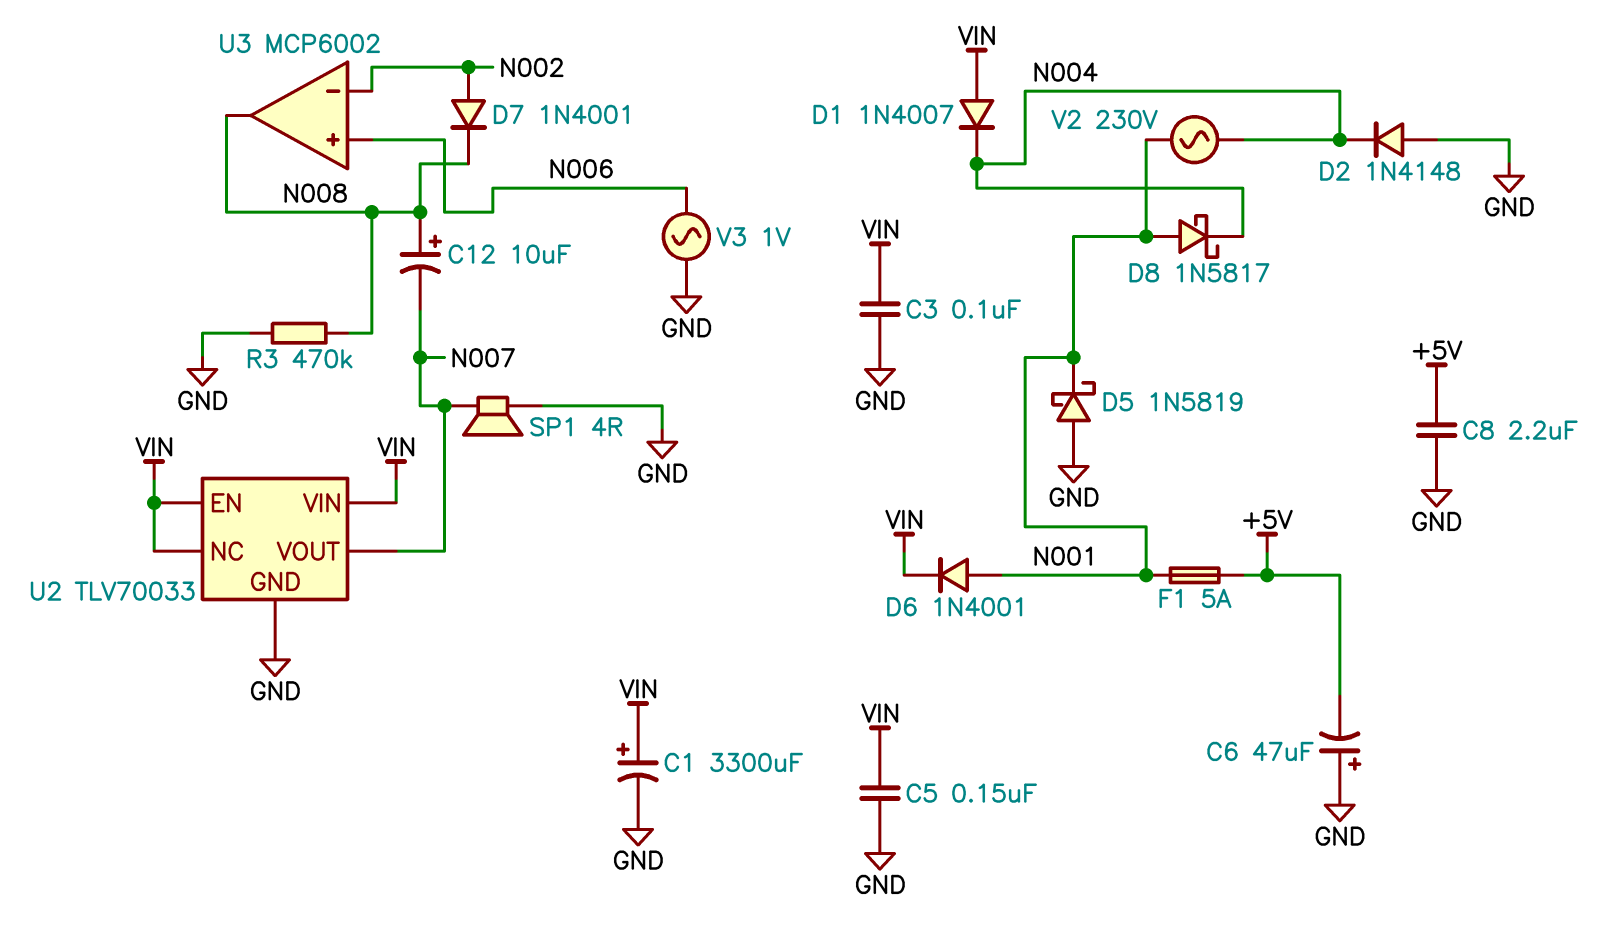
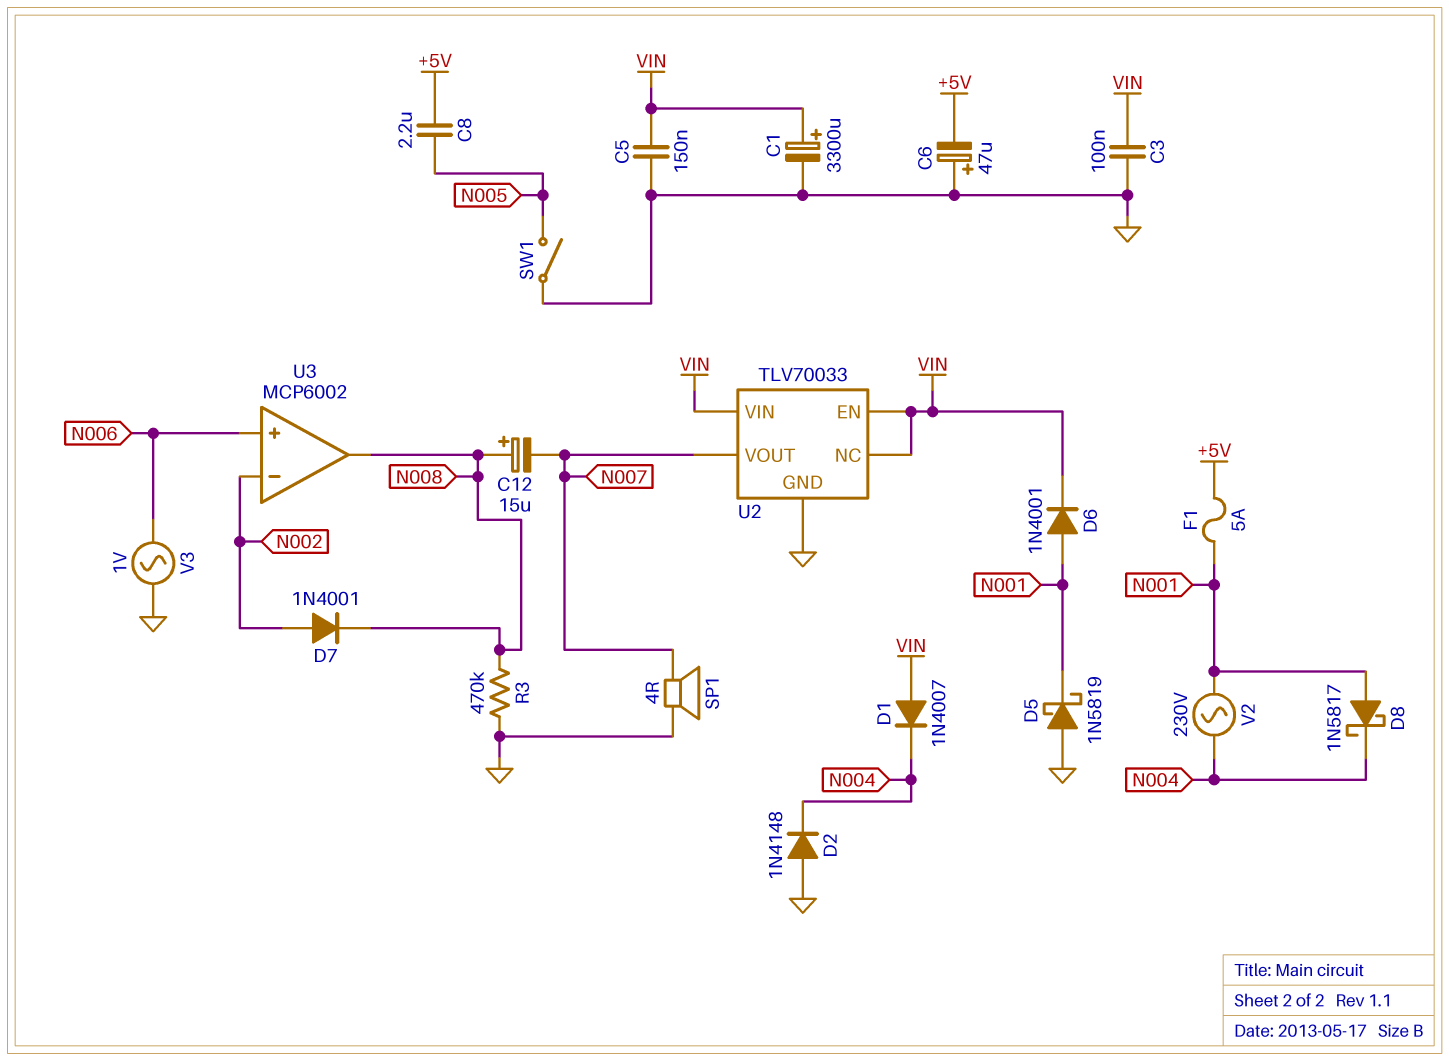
C8: 2.2uF (+5V, GND) -> 2.2uF (+5V, N005)
C12: 10uF (plus N008, minus N007) -> 15uF (plus N008, minus N007)
SW1: none -> switch (GND, N005)

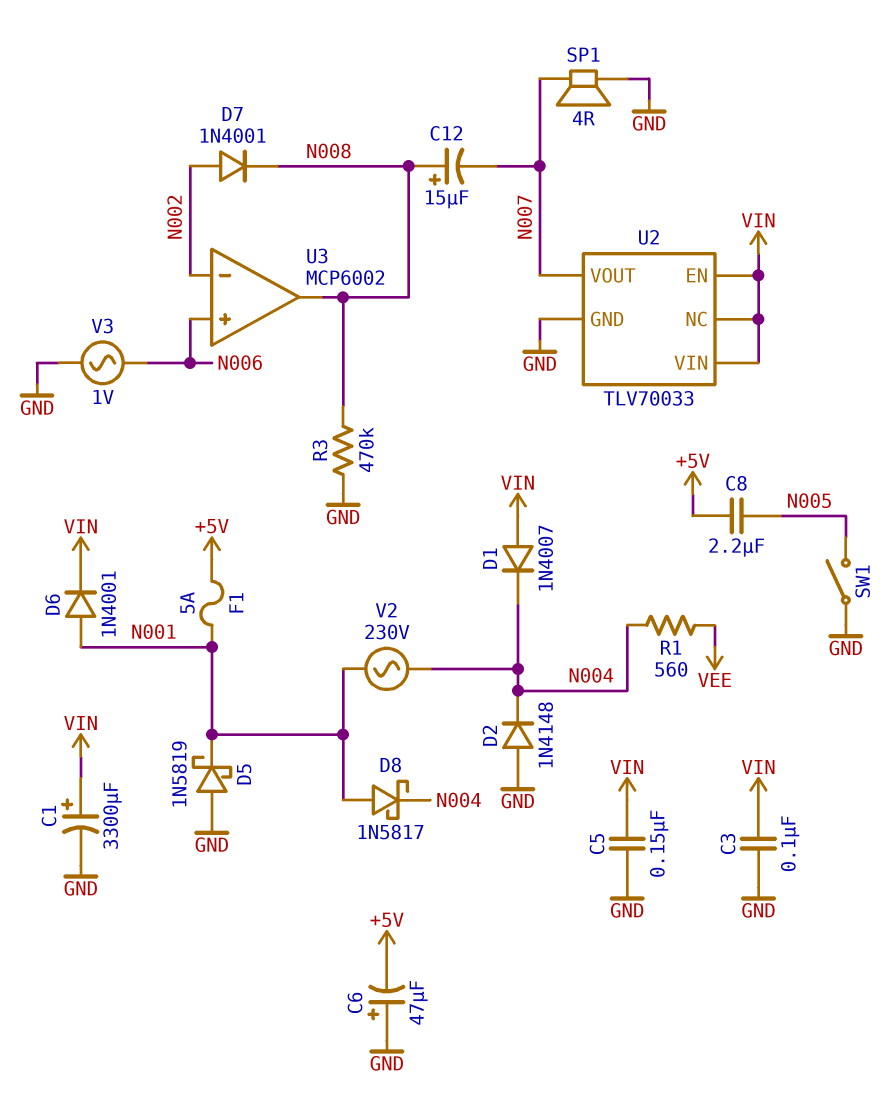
R1: none -> 560 (N004, VEE)

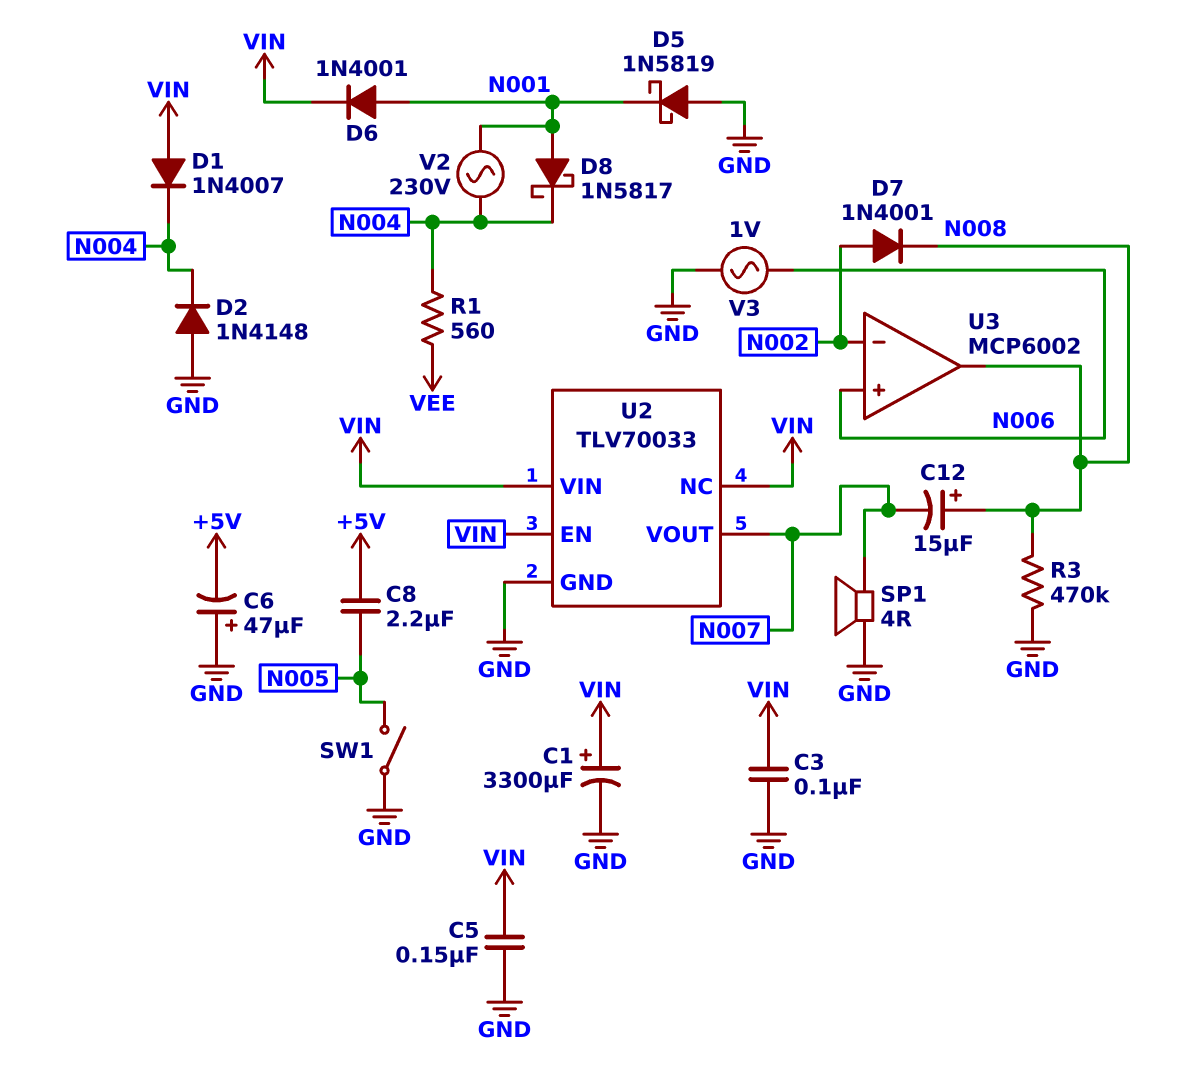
F1: 5A (+5V, N001) -> none

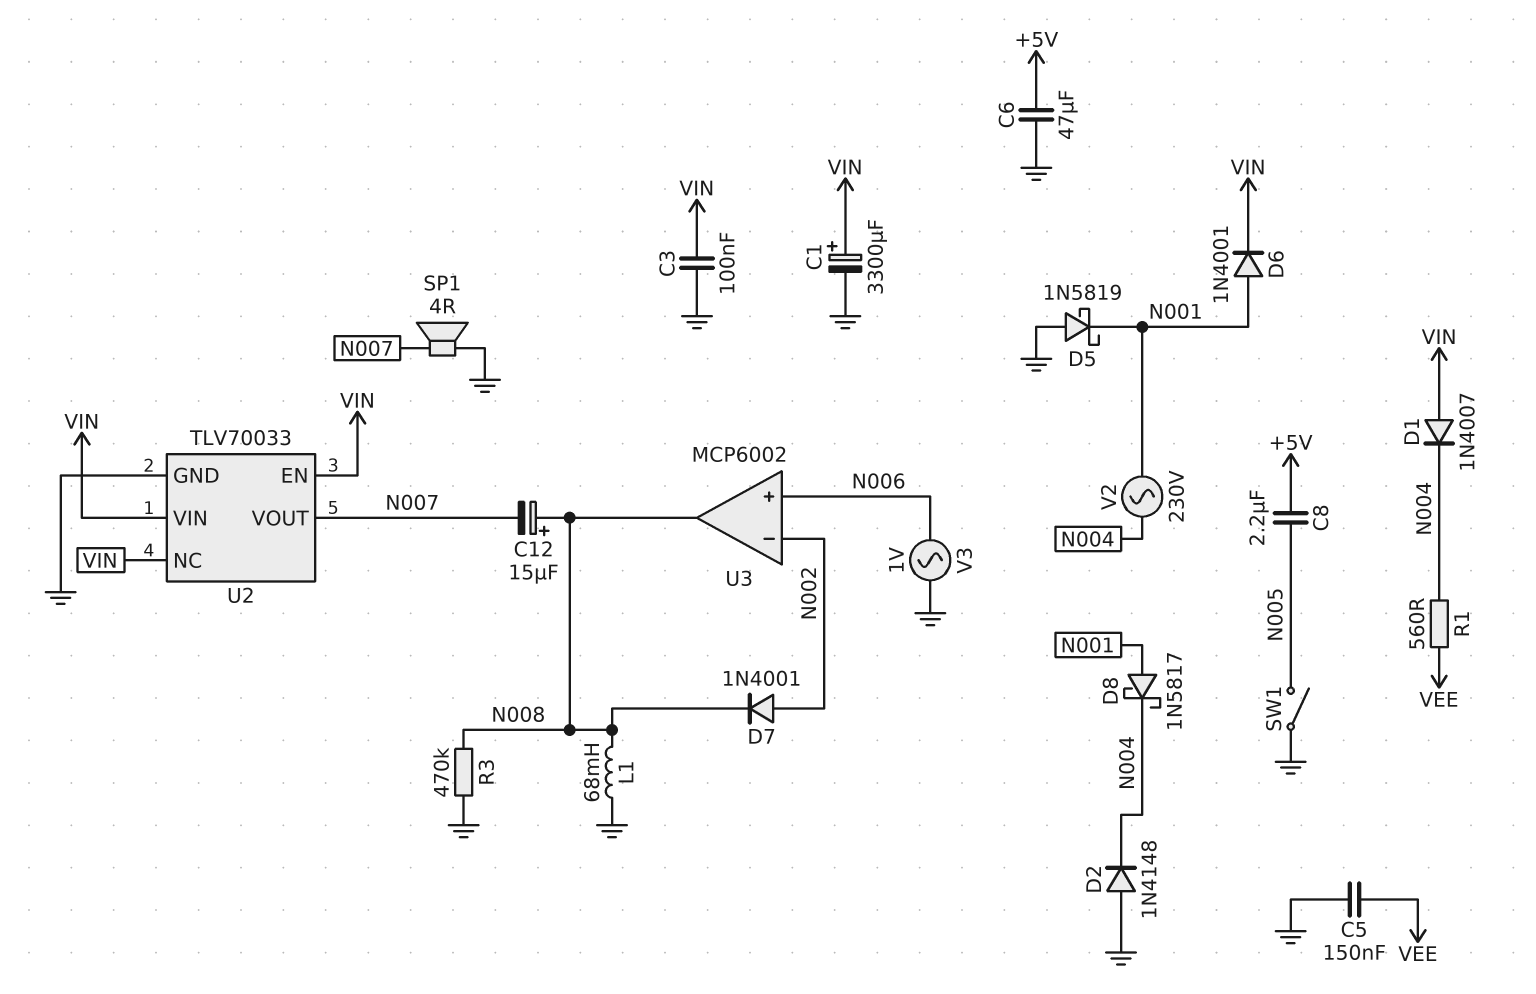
C5: 150nF (GND, VIN) -> 150nF (GND, VEE)
C6: 47uF (plus GND, minus +5V) -> 47uF (+5V, GND)
L1: none -> 68mH (GND, N008)

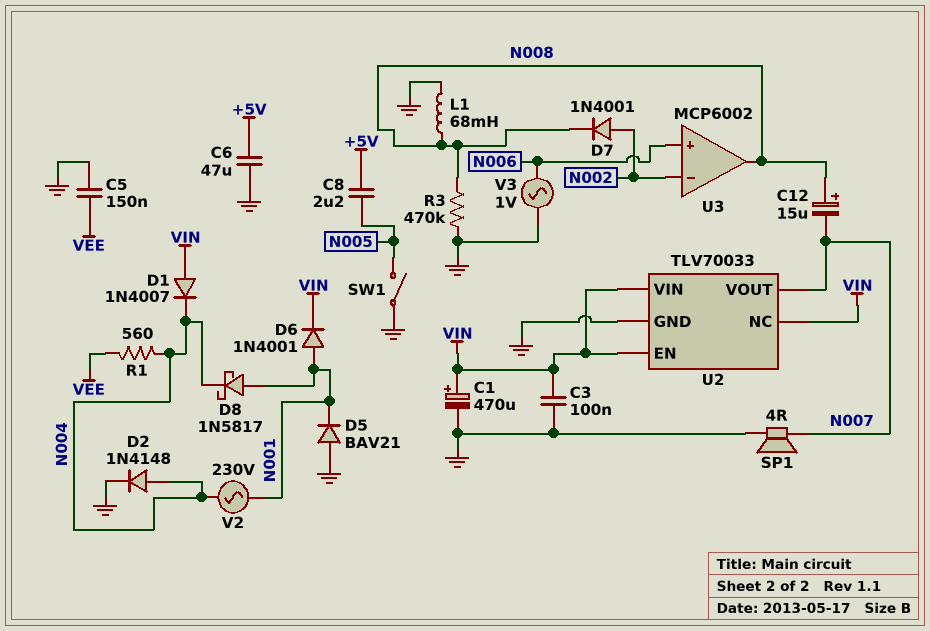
C1: 3300uF (plus VIN, minus GND) -> 470uF (plus VIN, minus GND)
D2: diode 1N4148 (A GND, K N004) -> diode 1N4148 (A N004, K GND)
D5: schottky 1N5819 (A GND, K N001) -> diode BAV21 (A GND, K N001)

